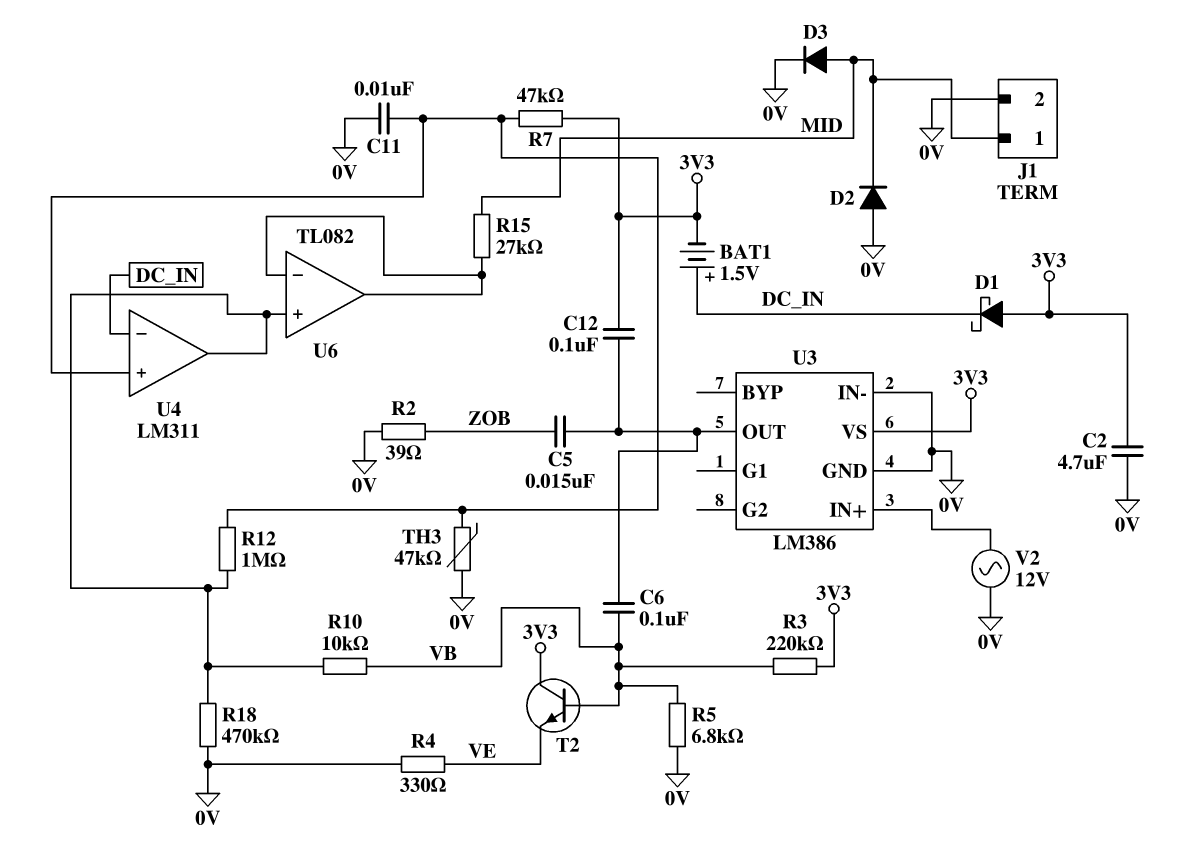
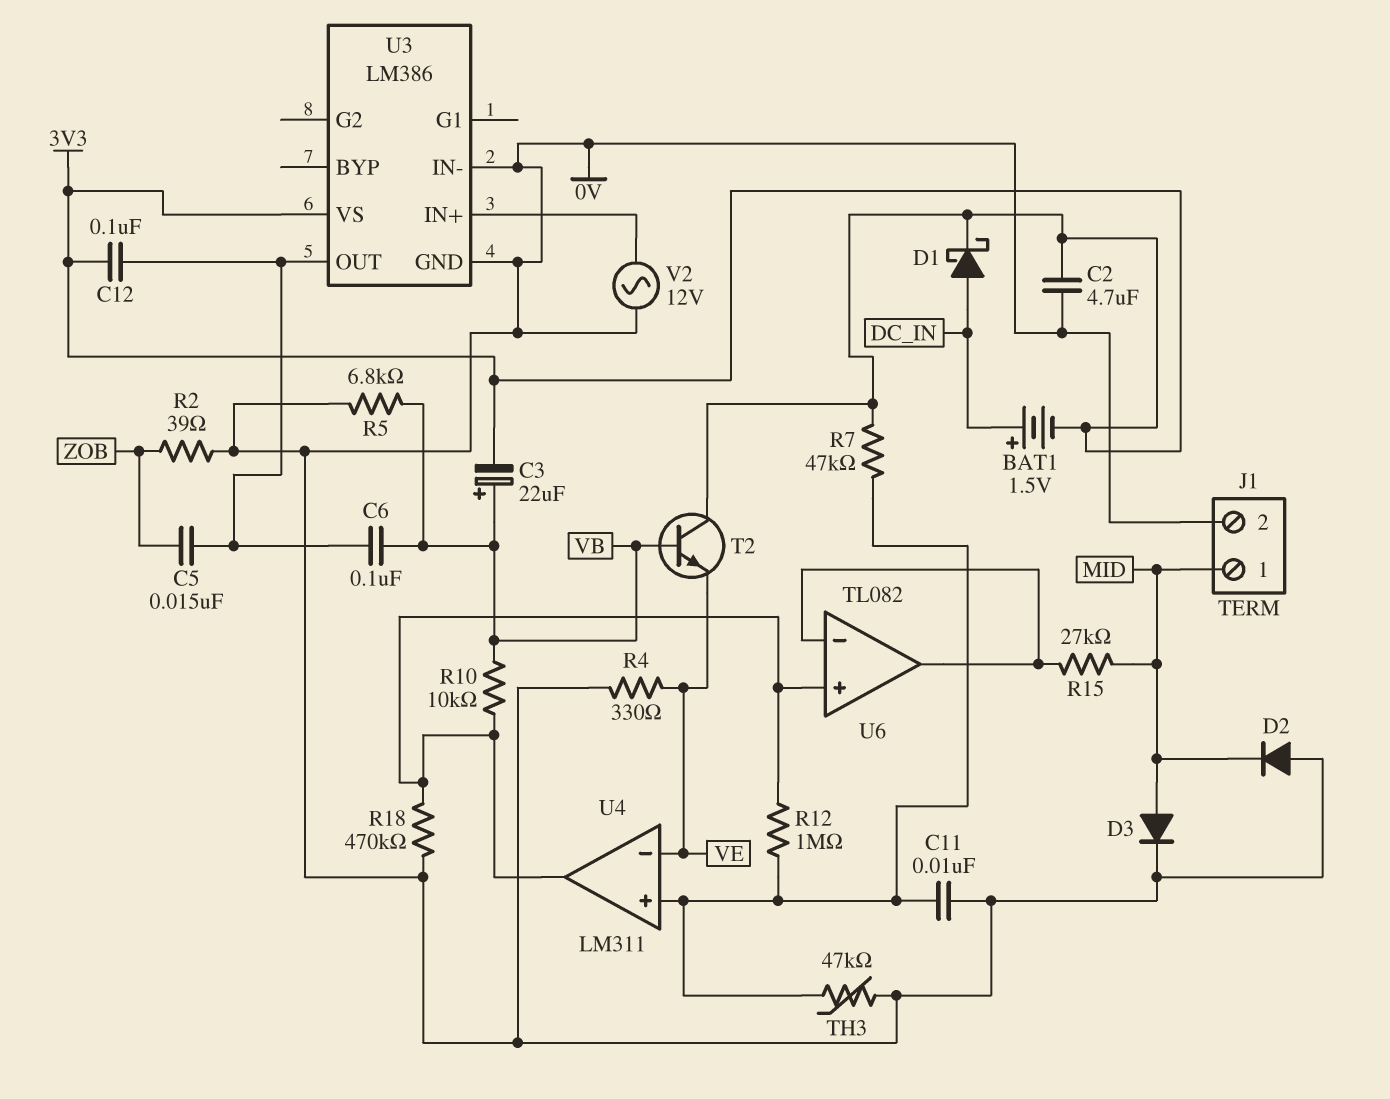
C3: none -> 22uF (plus VB, minus 3V3)
D1: schottky (A 3V3, K DC_IN) -> schottky (A DC_IN, K 3V3)
R3: 220k (3V3, VB) -> none
U4 pin in-: DC_IN -> VE

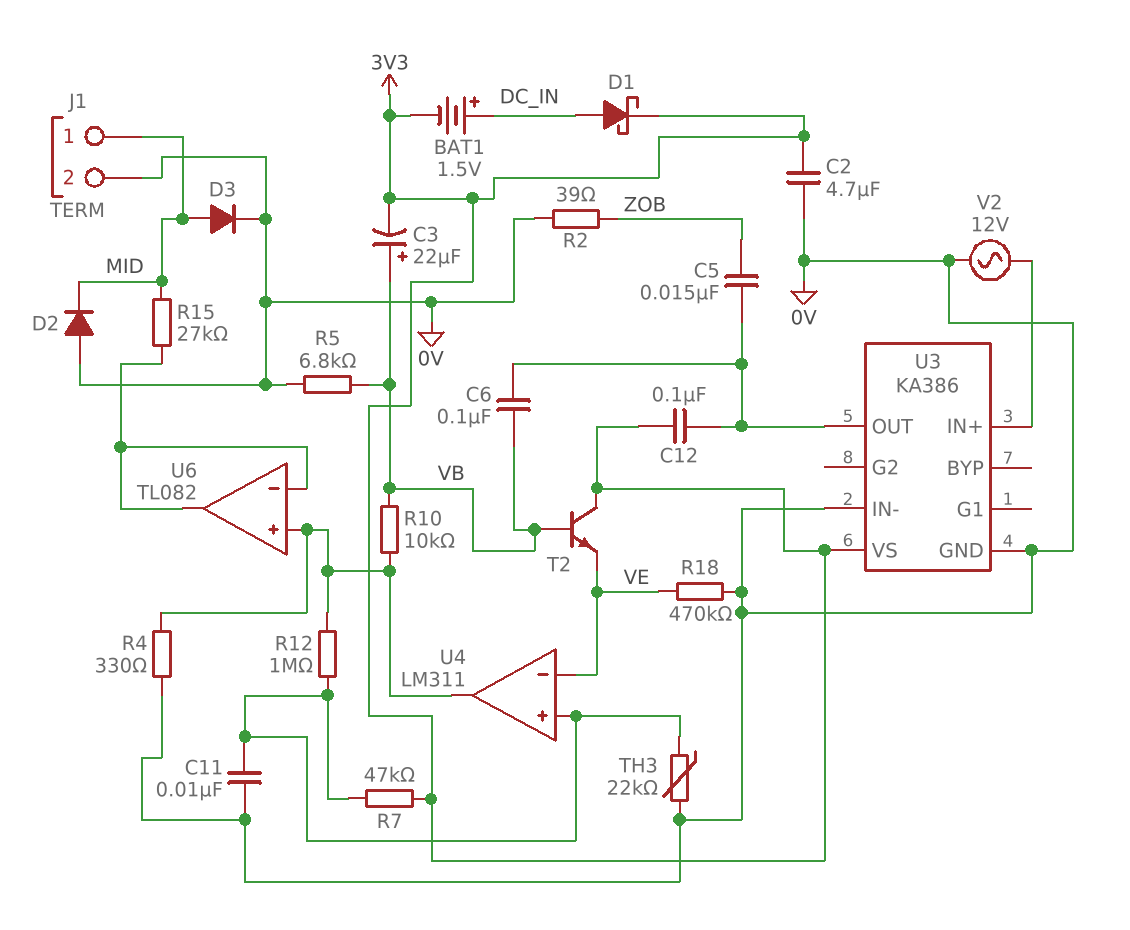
R4: 330 (0V, VE) -> 330 (0V, U4/out)
R18: 470k (0V, U4/out) -> 470k (0V, VE)
TH3: 47k (0V, U4/in+) -> 22k (0V, U4/in+)
U3: LM386 -> KA386

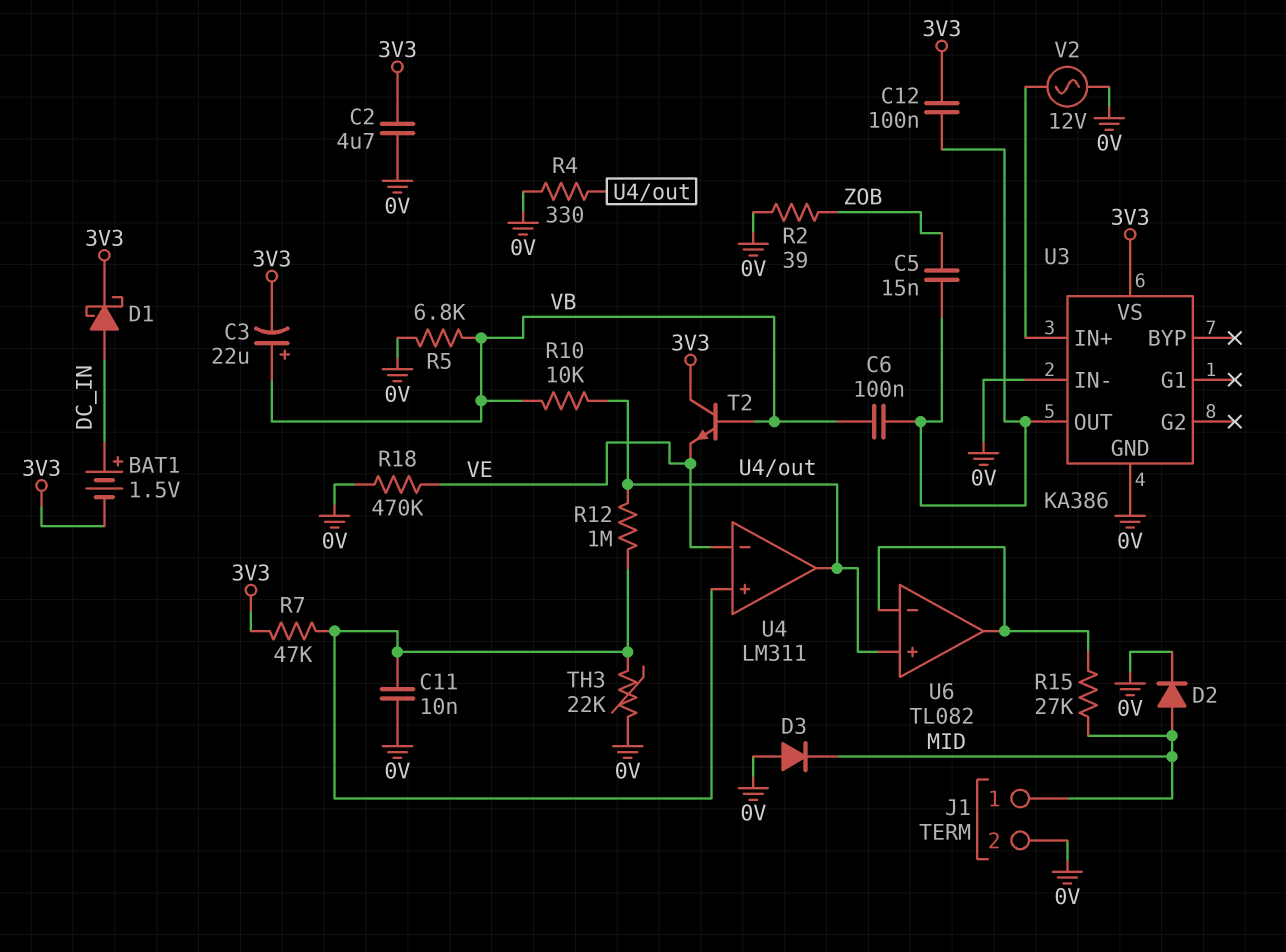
D2: diode (A 0V, K MID) -> diode (A MID, K 0V)
D3: diode (A MID, K 0V) -> diode (A 0V, K MID)

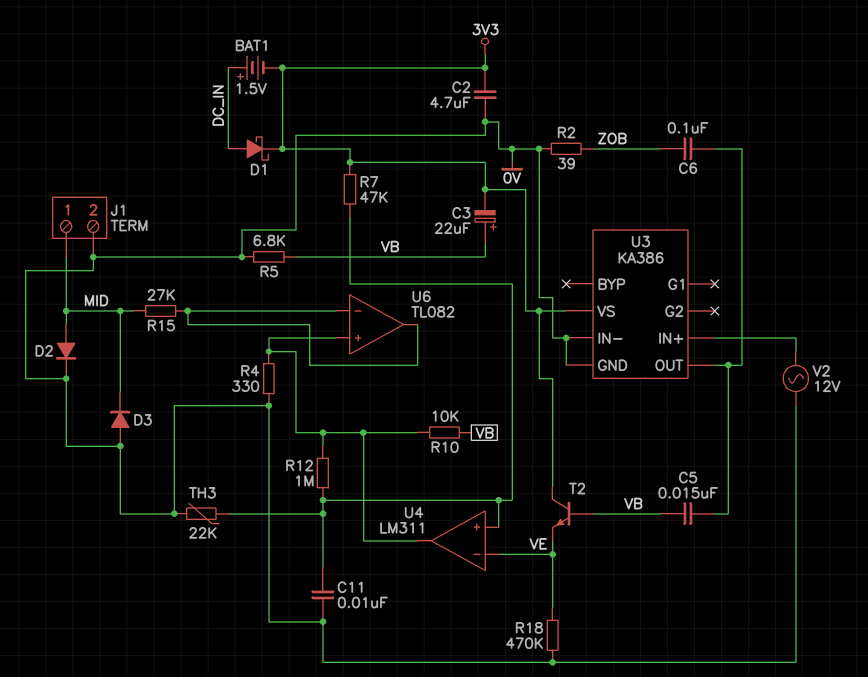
C5: 15nF (U3/OUT, ZOB) -> 15nF (U3/OUT, VB)
C6: 100nF (U3/OUT, VB) -> 100nF (U3/OUT, ZOB)
C12: 100nF (3V3, U3/OUT) -> none

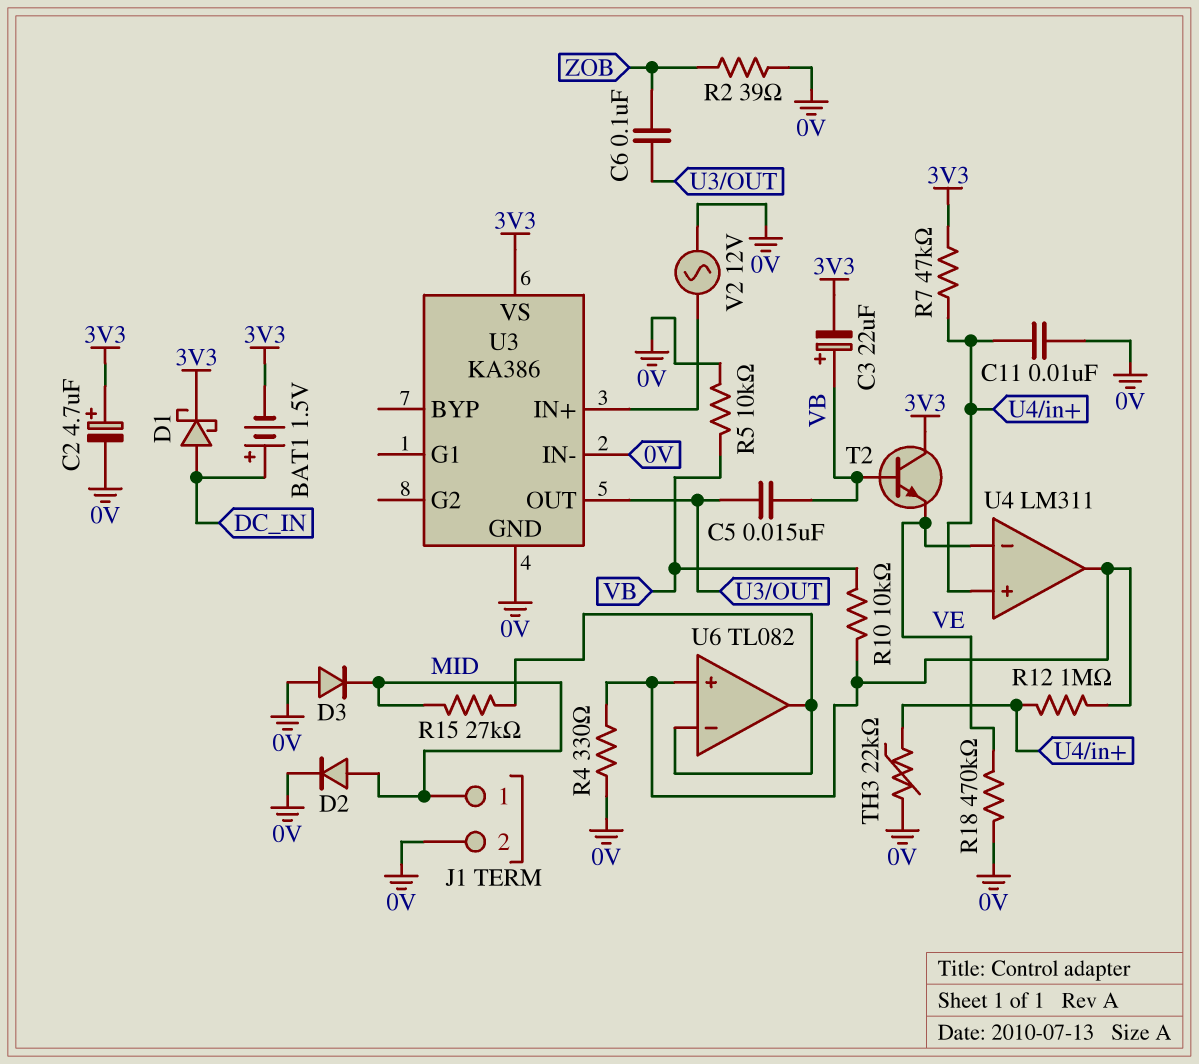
C2: 4.7uF (0V, 3V3) -> 4.7uF (plus 3V3, minus 0V)
R5: 6.8k (0V, VB) -> 10k (0V, VB)

